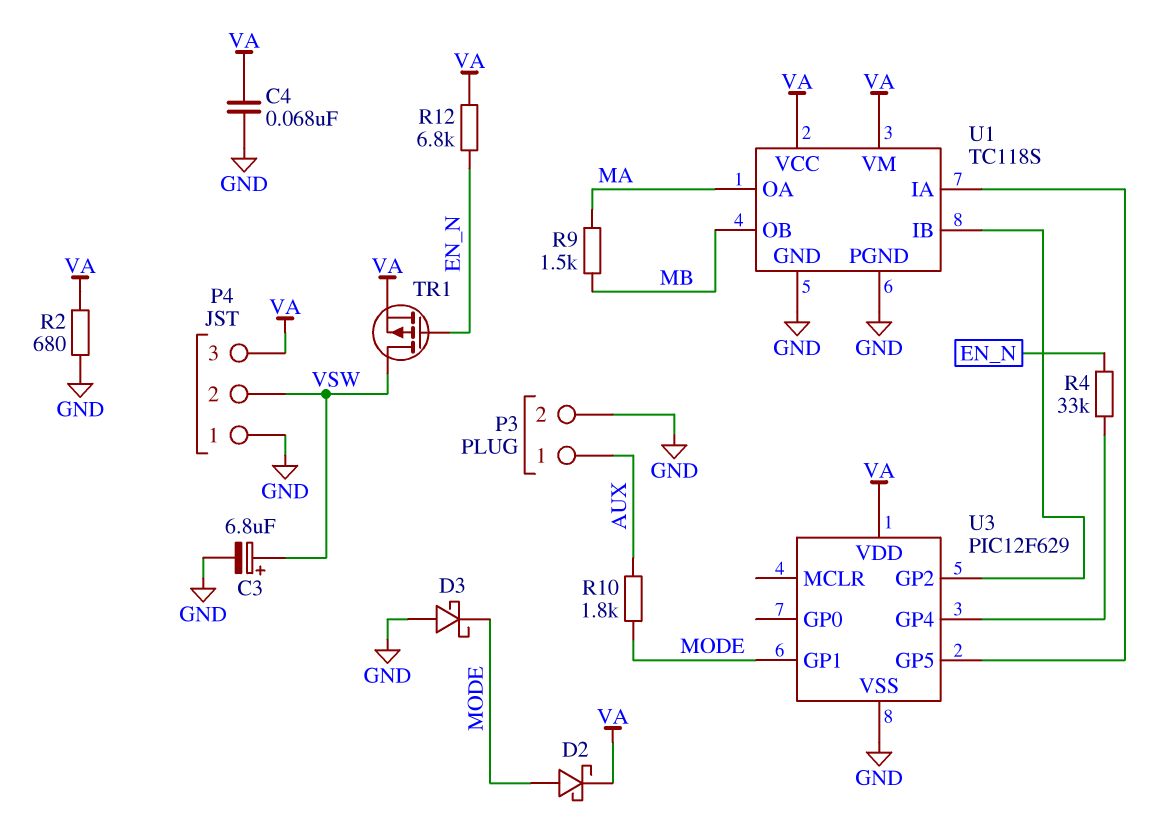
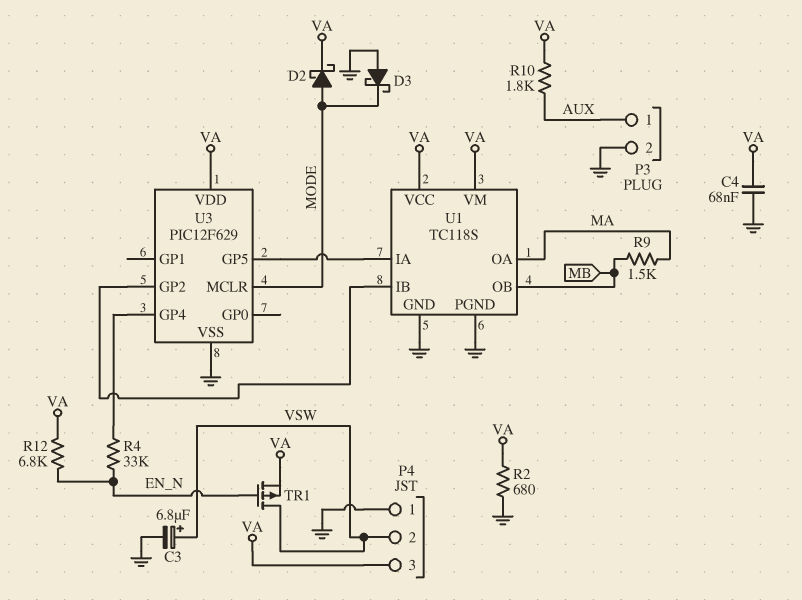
R10: 1.8k (AUX, MODE) -> 1.8k (AUX, VA)
U3 pin GP1: MODE -> none
U3 pin MCLR: none -> MODE

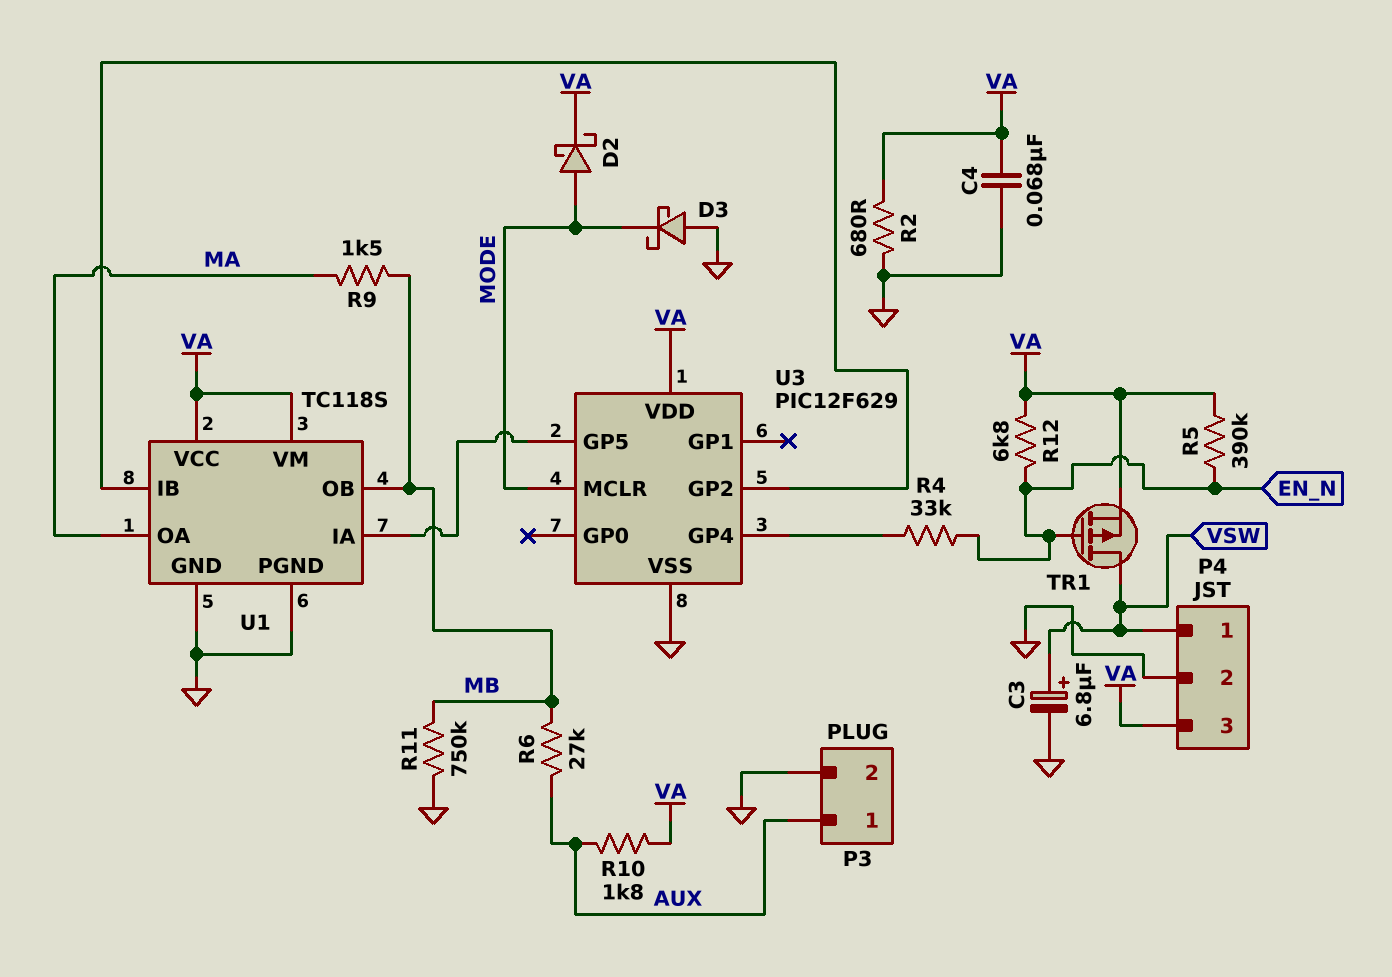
P4 pin 1: GND -> VSW
P4 pin 2: VSW -> GND
R5: none -> 390k (EN_N, VA)
R6: none -> 27k (AUX, MB)
R11: none -> 750k (GND, MB)

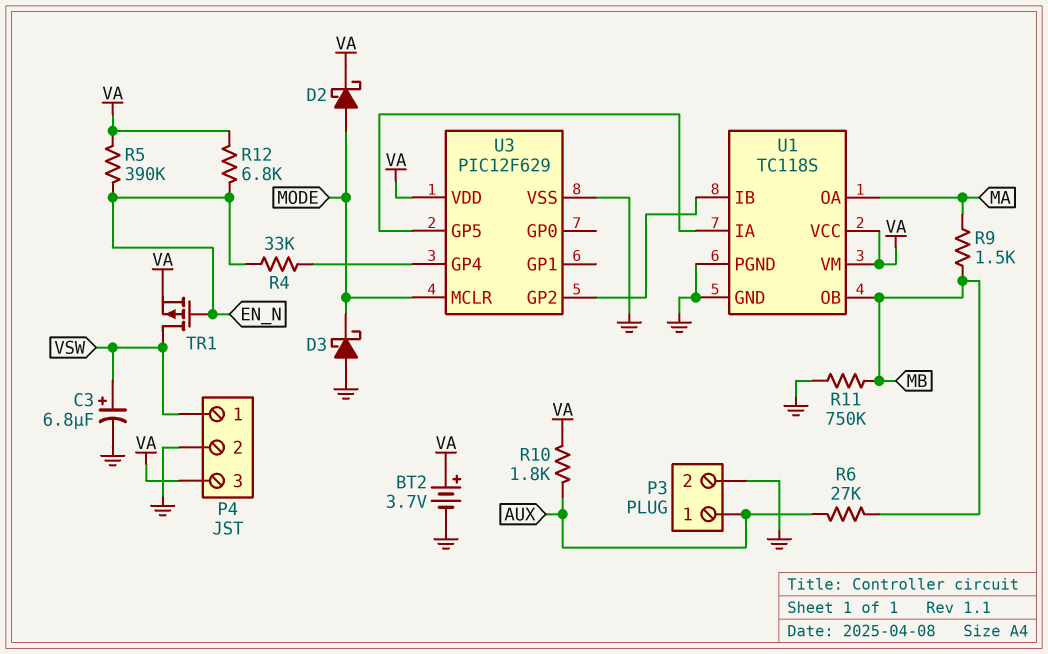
BT2: none -> 3.7V (plus VA, minus GND)
C4: 68nF (GND, VA) -> none
R2: 680 (GND, VA) -> none

